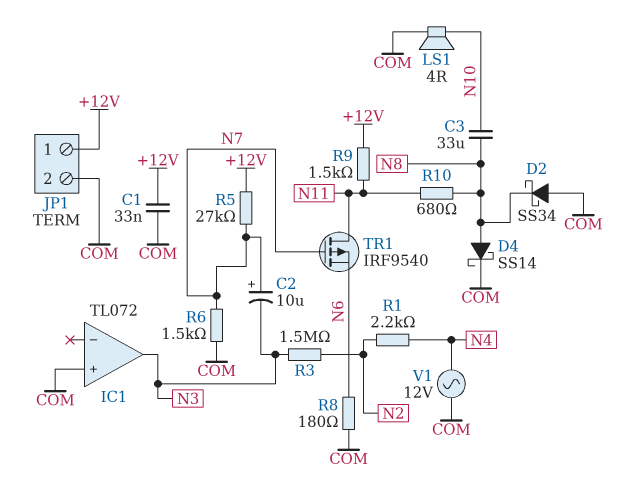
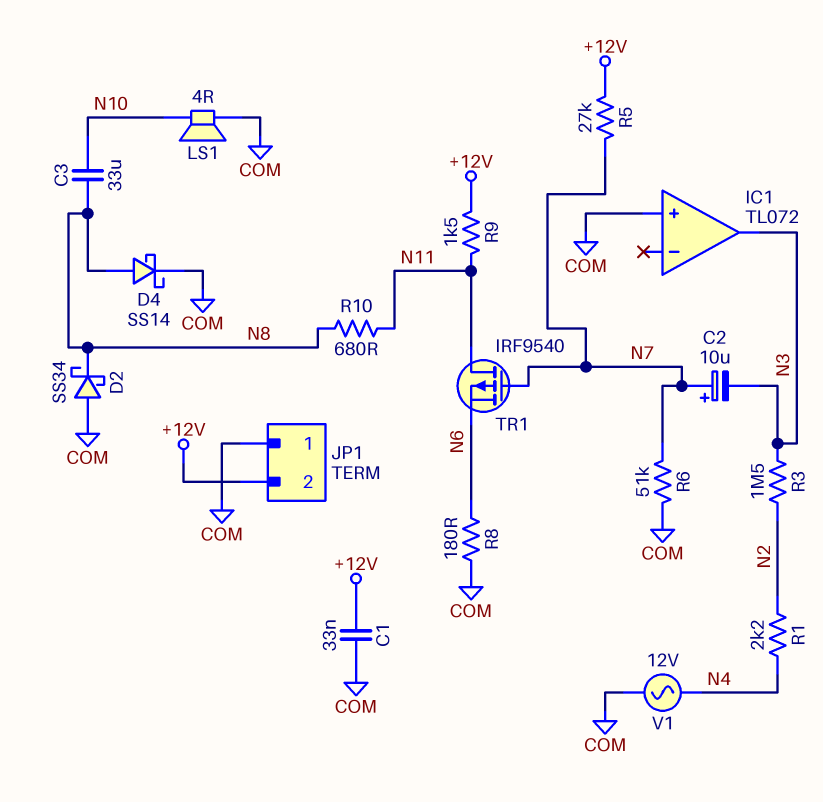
JP1 pin 1: +12V -> COM
JP1 pin 2: COM -> +12V
R6: 1.5k (COM, N7) -> 51k (COM, N7)

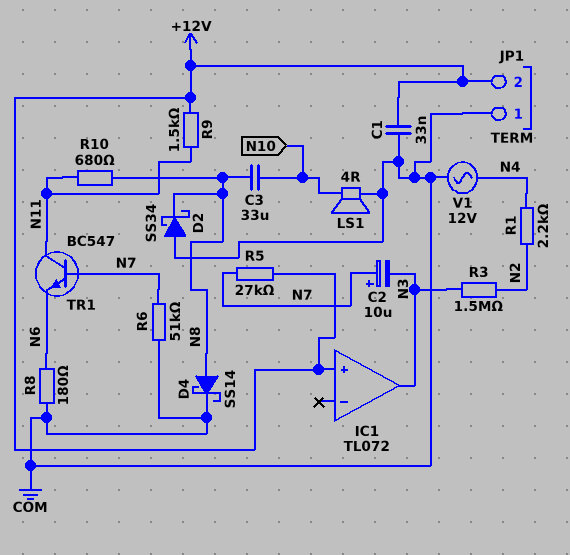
IC1 pin in+: COM -> +12V
TR1: PMOS IRF9540 (G N7, D N11, S N6) -> NPN BC547 (B N7, C N11, E N6)

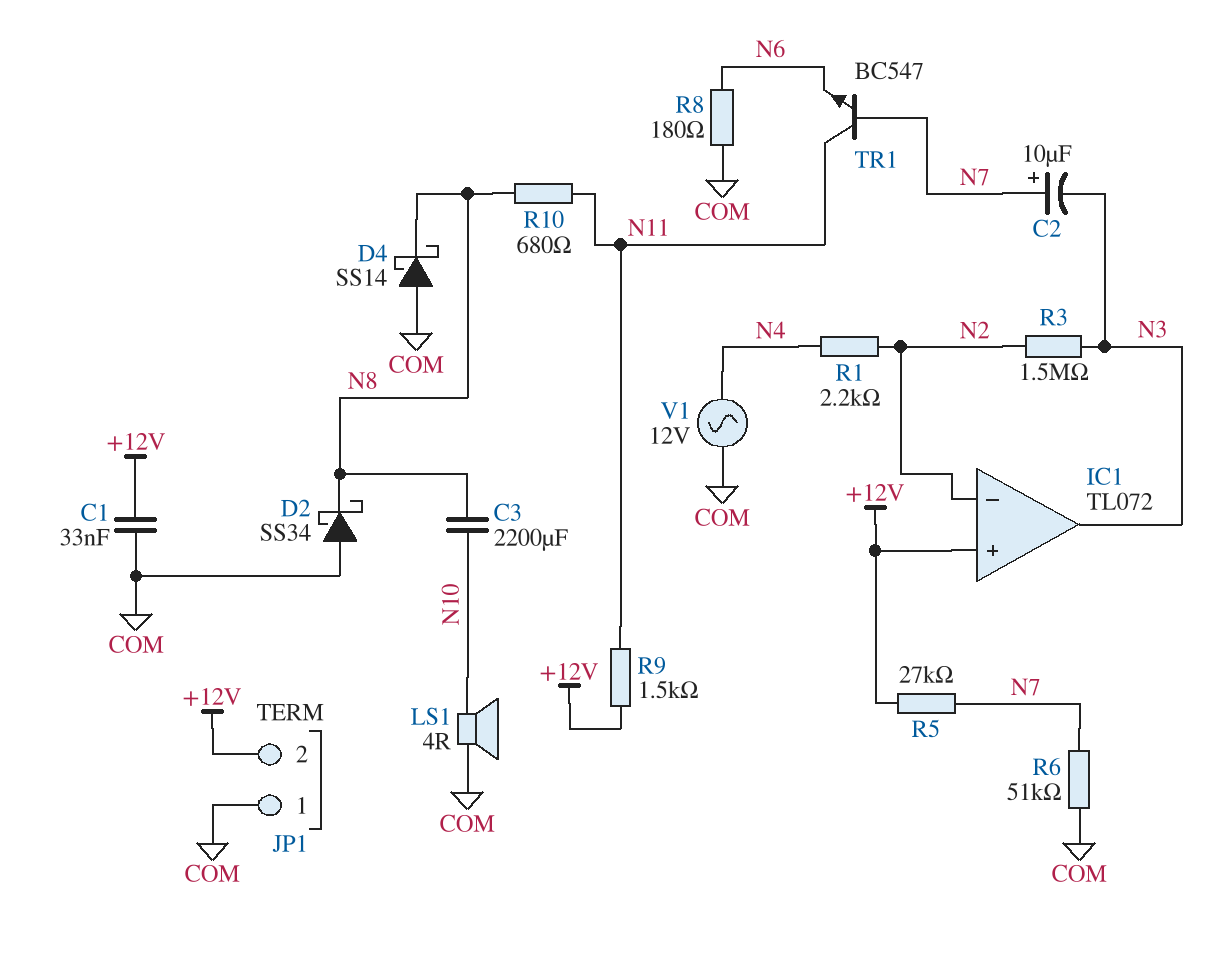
C3: 33uF (N8, N10) -> 2200uF (N8, N10)
D4: schottky SS14 (A N8, K COM) -> schottky SS14 (A COM, K N8)
IC1 pin in-: none -> N2

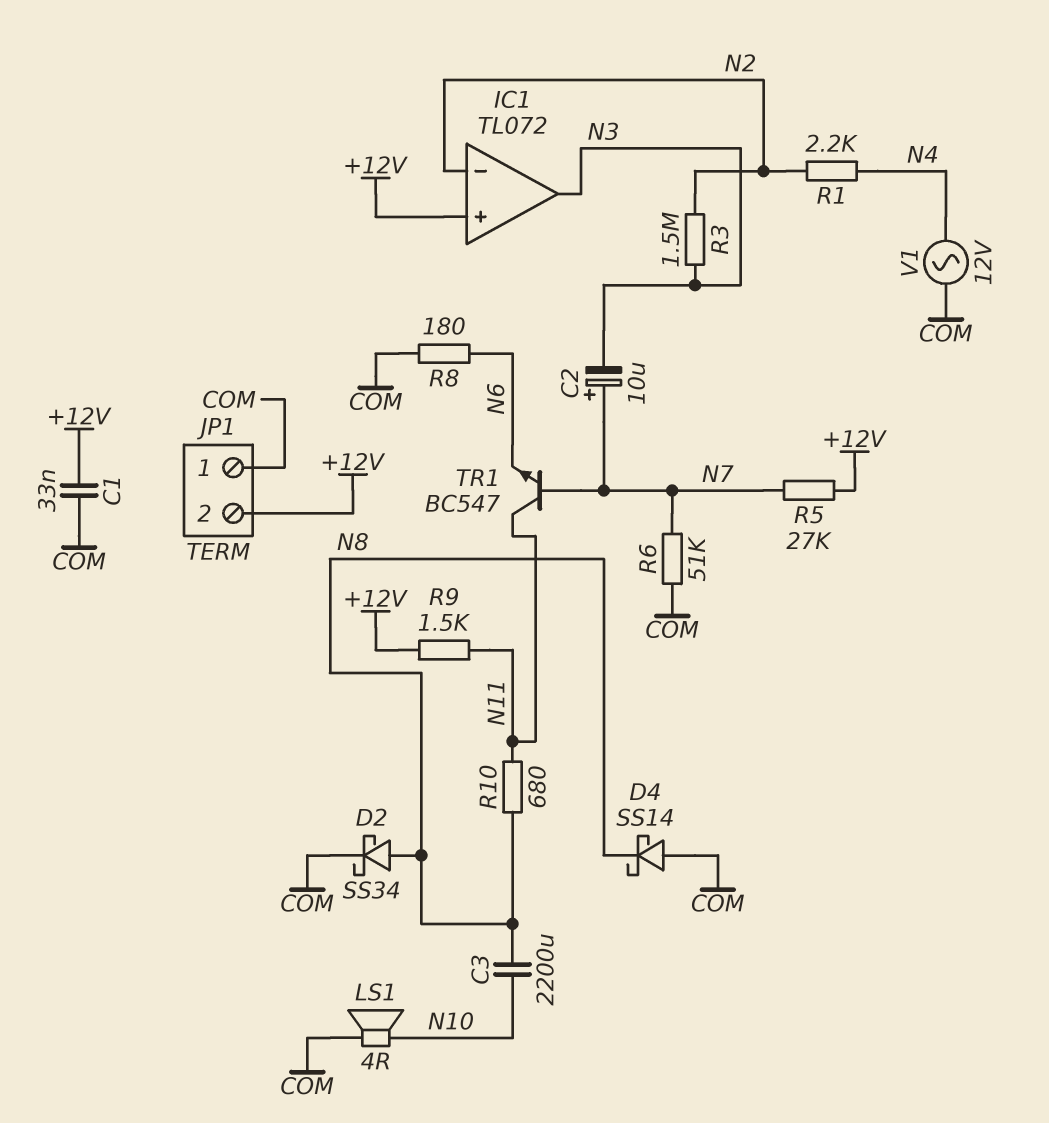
D2: schottky SS34 (A COM, K N8) -> schottky SS34 (A N8, K COM)

